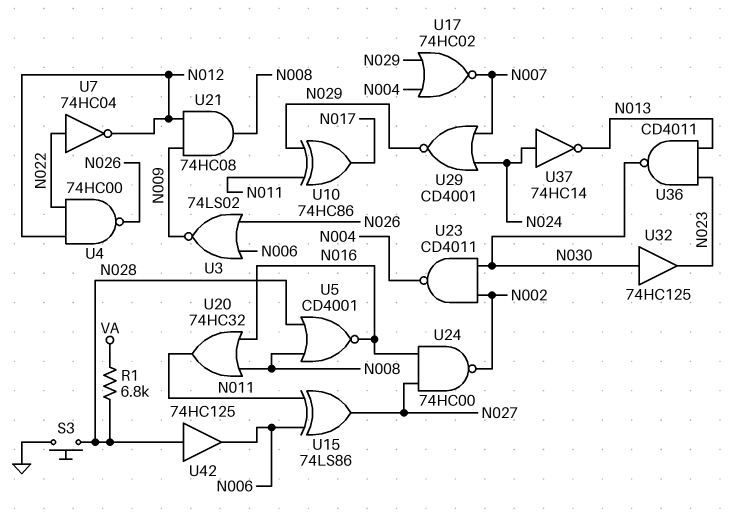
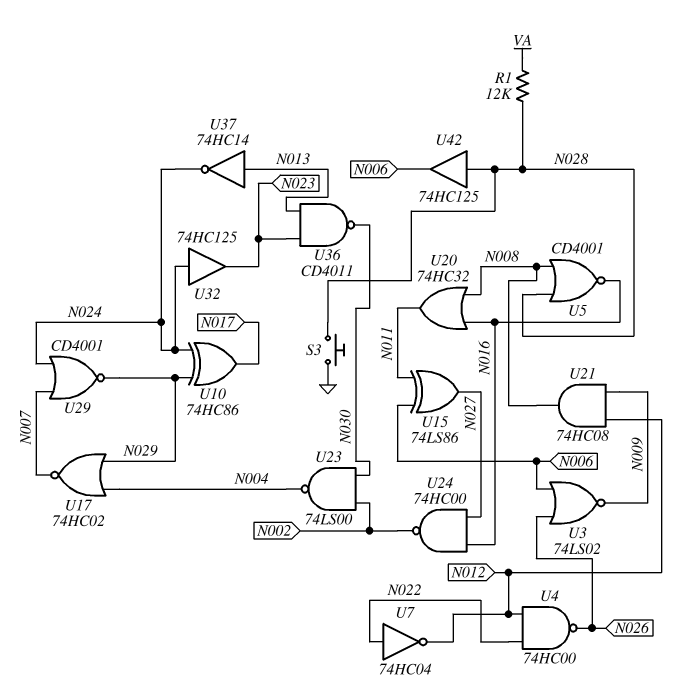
R1: 6.8k (N028, VA) -> 12k (N028, VA)
U10: XOR 74HC86 (in N011, in N029, out N017) -> XOR 74HC86 (in N024, in N029, out N017)
U23: NAND CD4011 (in N002, in N030, out N004) -> NAND 74LS00 (in N002, in N030, out N004)
U32: buffer 74HC125 (in N030, out N023) -> buffer 74HC125 (in N024, out N023)
U37: NOT 74HC14 (in N024, out N013) -> NOT 74HC14 (in N013, out N024)

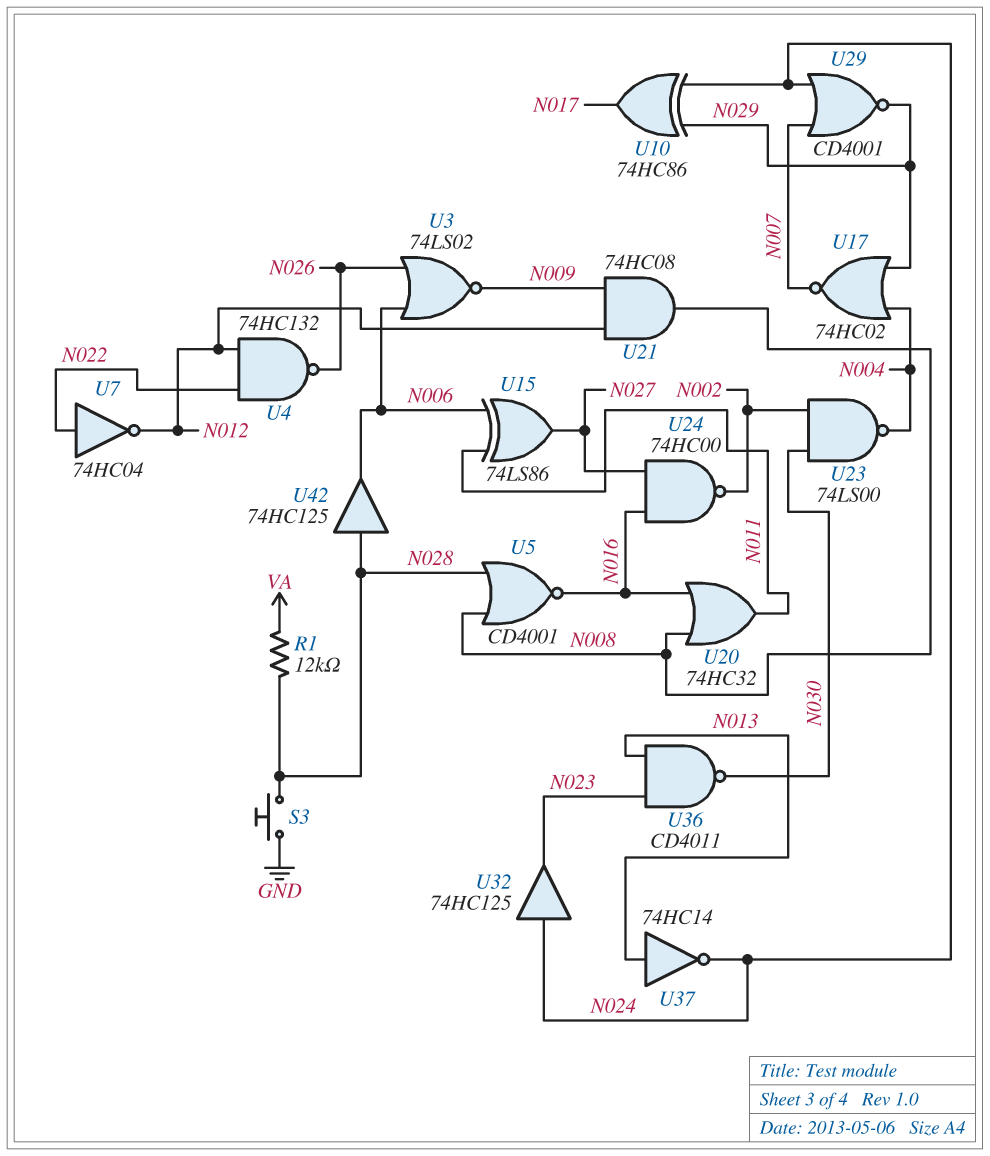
U4: NAND 74HC00 (in N012, in N022, out N026) -> NAND 74HC132 (in N012, in N022, out N026)

